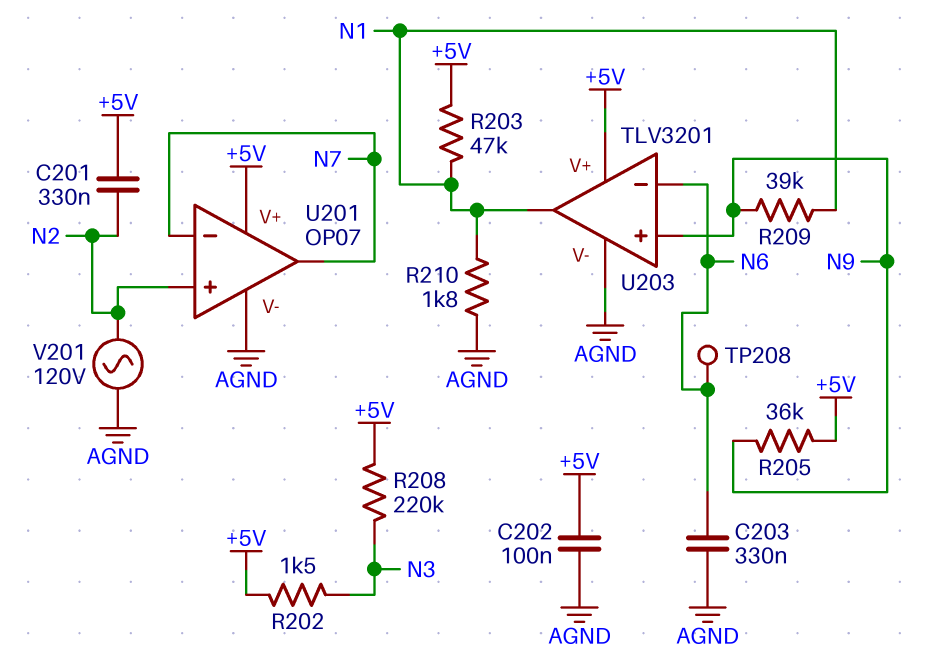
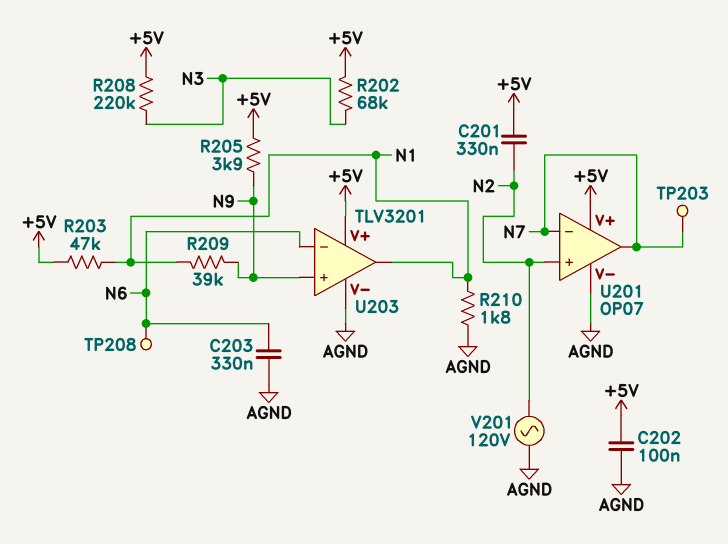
R202: 1.5k (+5V, N3) -> 68k (+5V, N3)
R205: 36k (+5V, N9) -> 3.9k (+5V, N9)
TP203: none -> test point (N7)

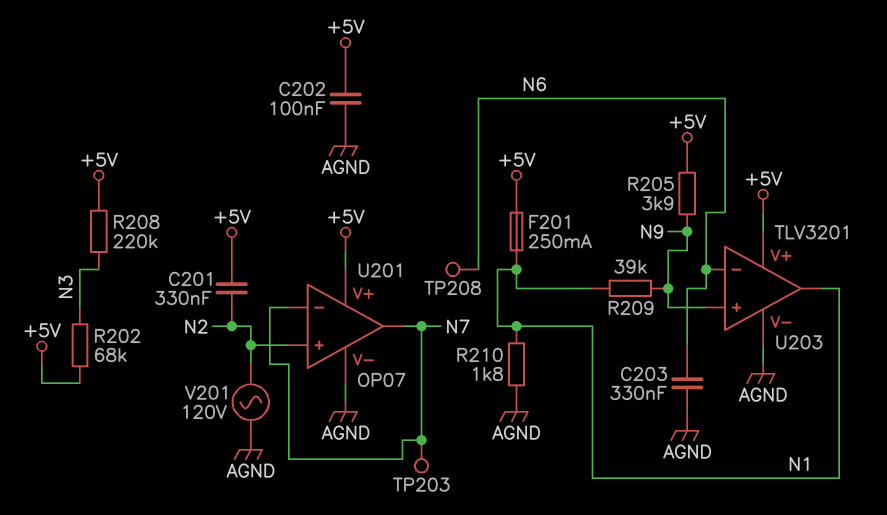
F201: none -> 250mA (+5V, N1)
R203: 47k (+5V, N1) -> none

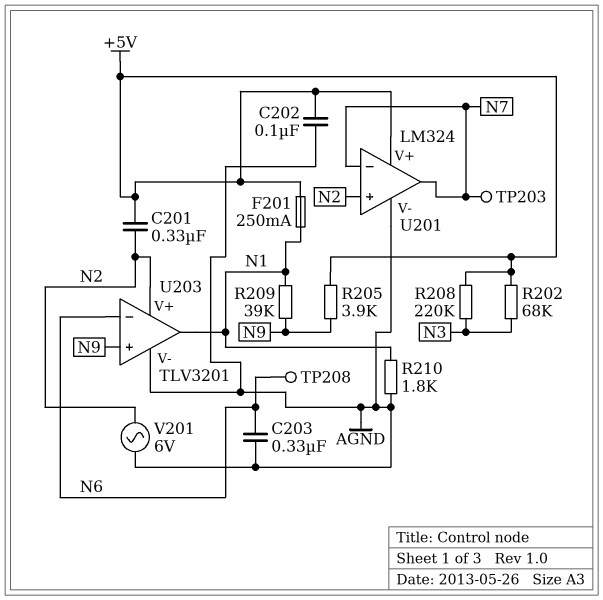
U201: OP07 -> LM324
U203 pin V+: +5V -> N2
V201: AC 120V (AGND, N2) -> AC 6V (AGND, N2)

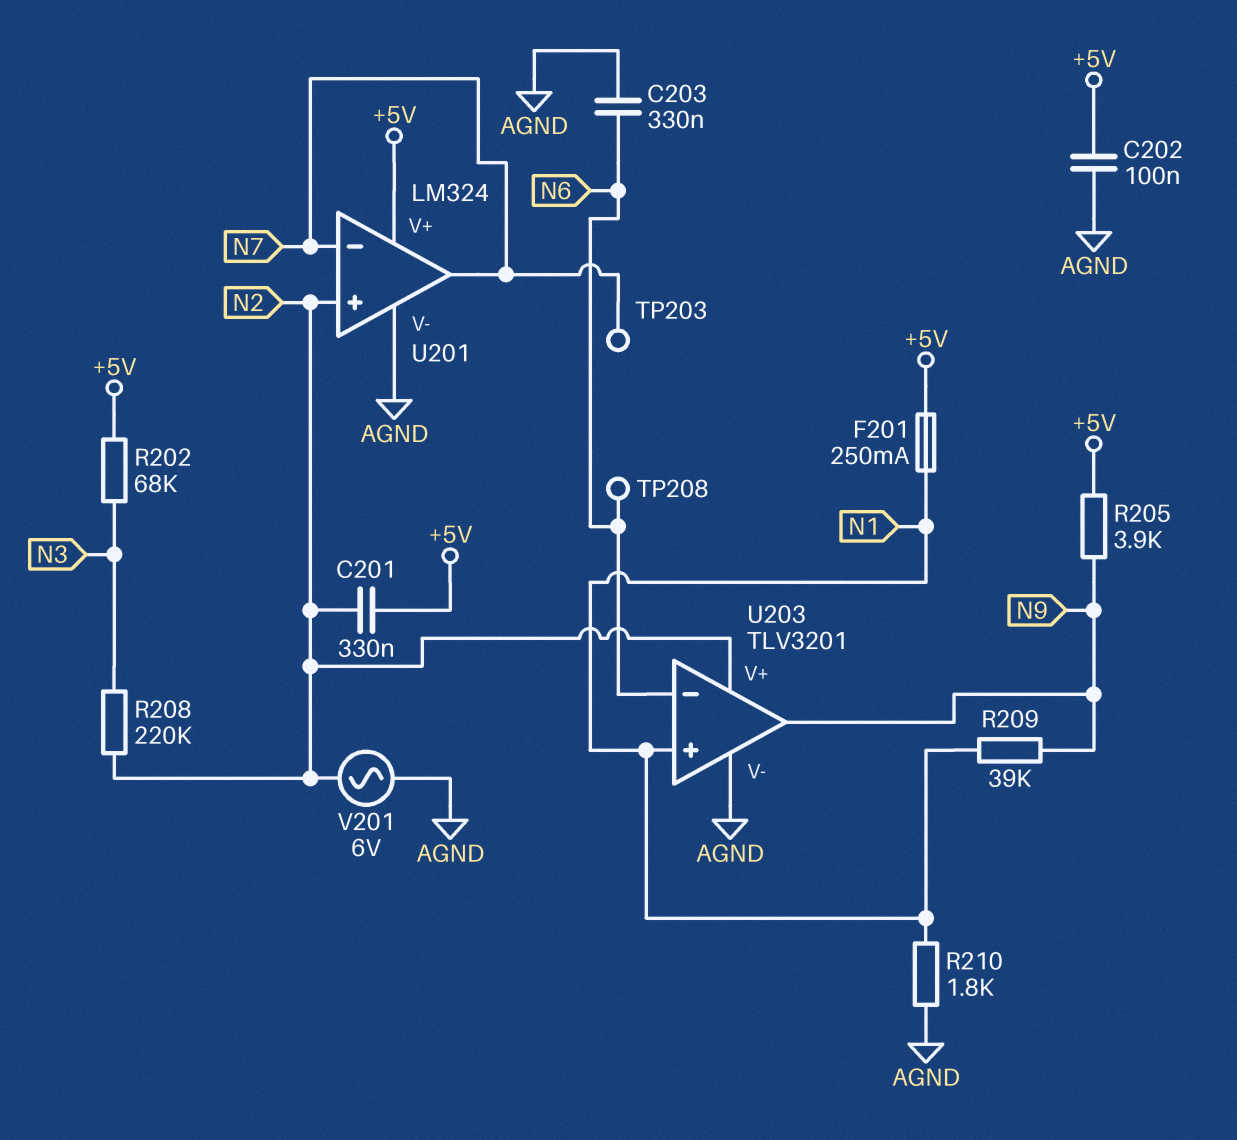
R208: 220k (+5V, N3) -> 220k (N2, N3)
U203 pin in+: N9 -> N1
U203 pin out: N1 -> N9

